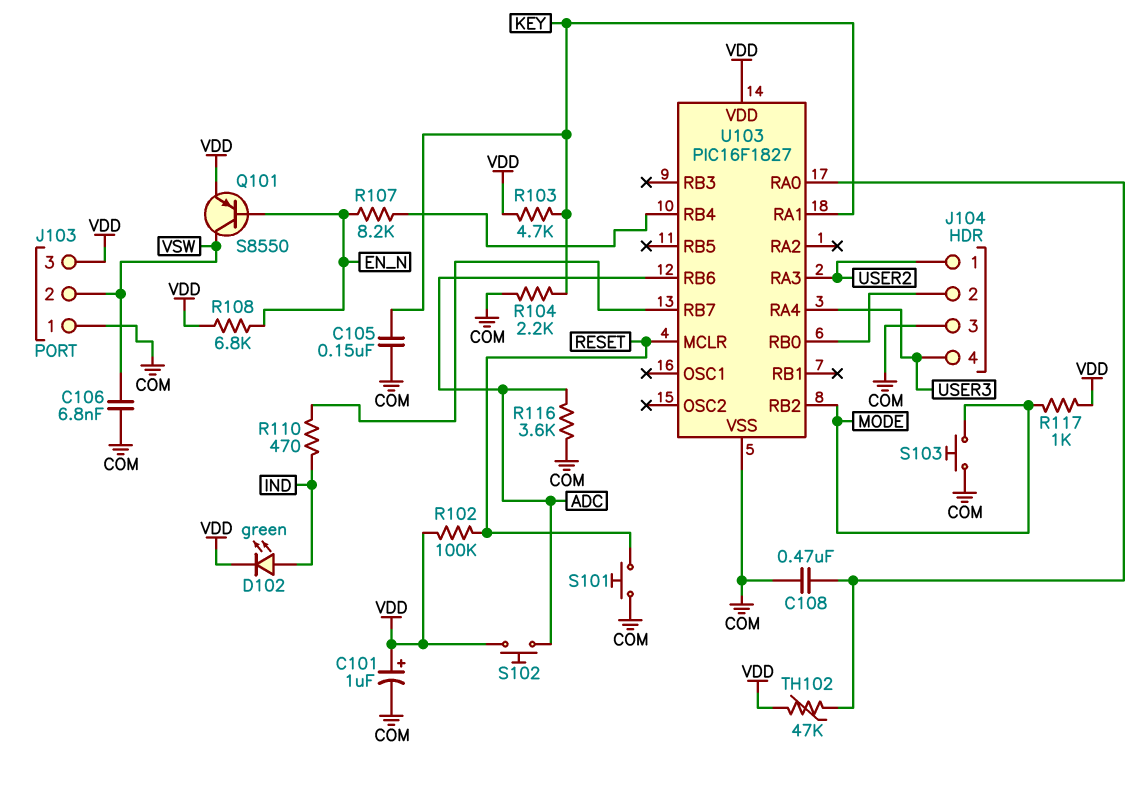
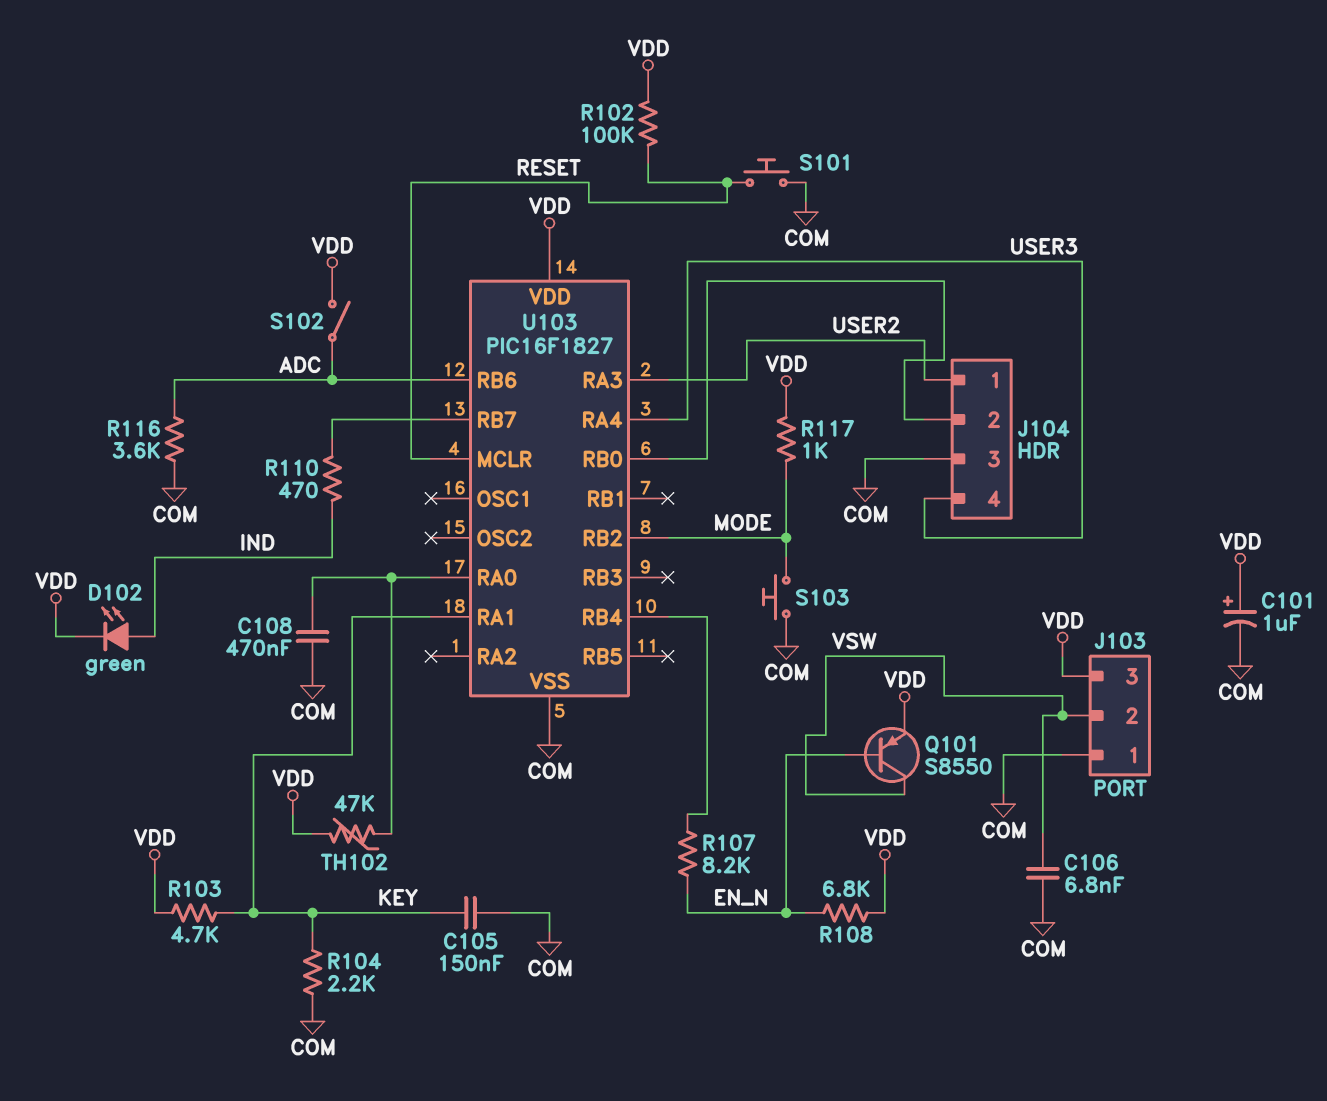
S102: button (ADC, VDD) -> switch (ADC, VDD)

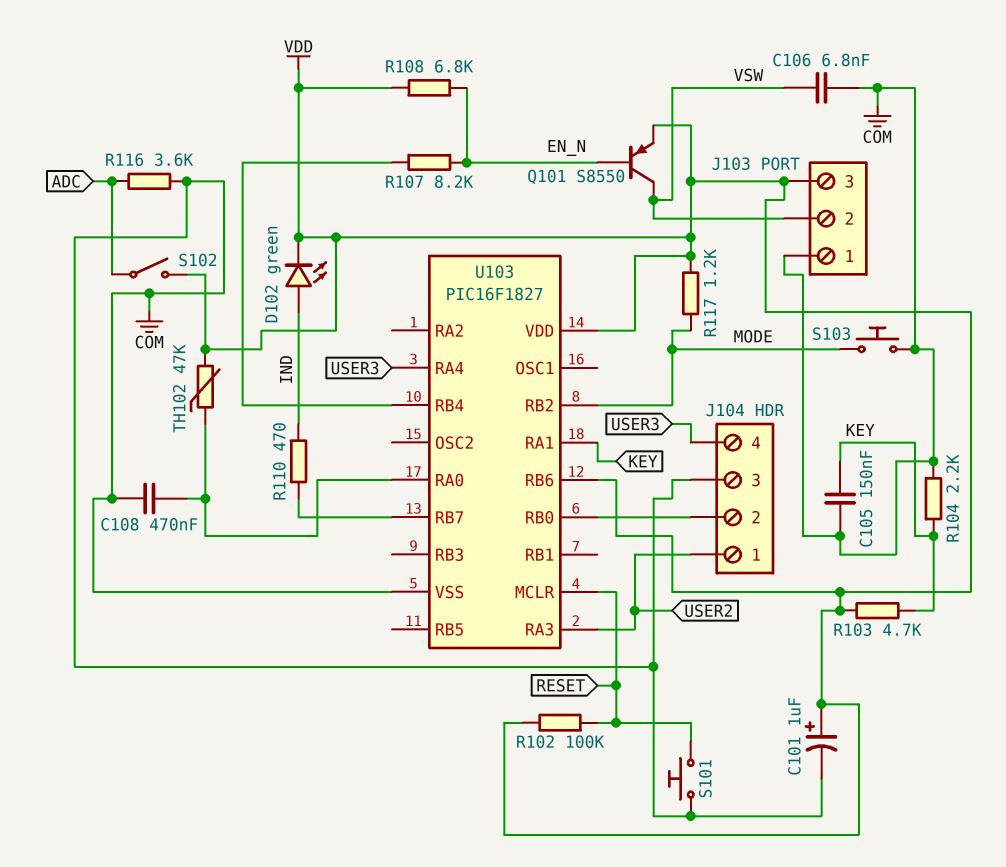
R117: 1k (MODE, VDD) -> 1.2k (MODE, VDD)
U103 pin RB6: ADC -> VDD

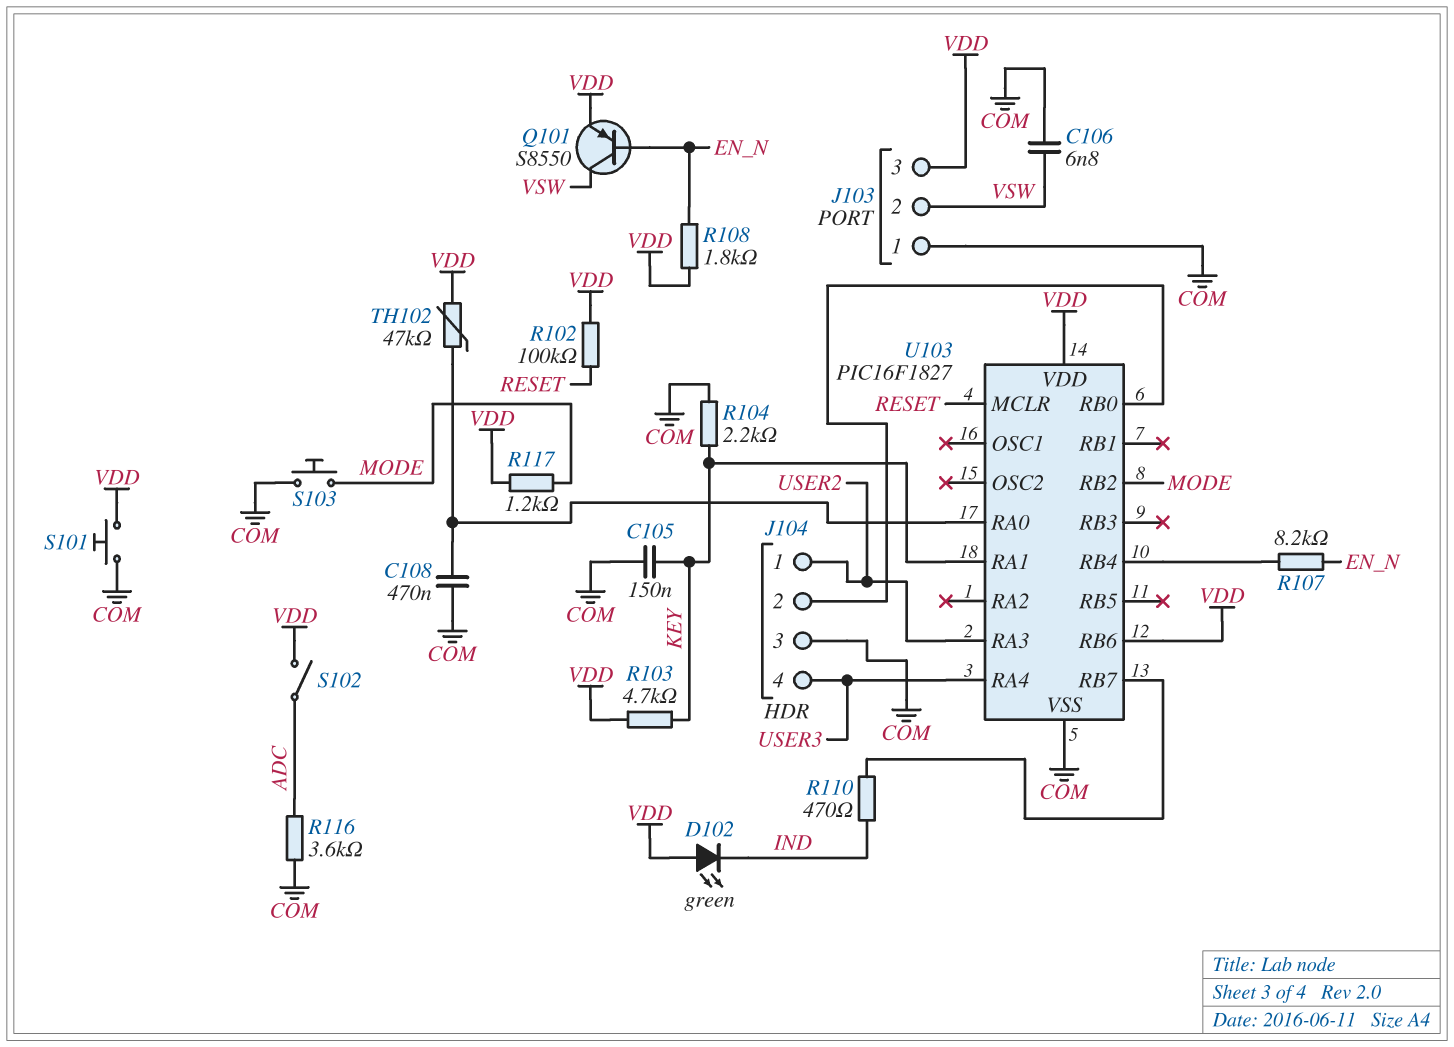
C101: 1uF (plus VDD, minus COM) -> none
D102: LED green (A IND, K VDD) -> LED green (A VDD, K IND)
R108: 6.8k (EN_N, VDD) -> 1.8k (EN_N, VDD)
S101: button (COM, RESET) -> button (COM, VDD)

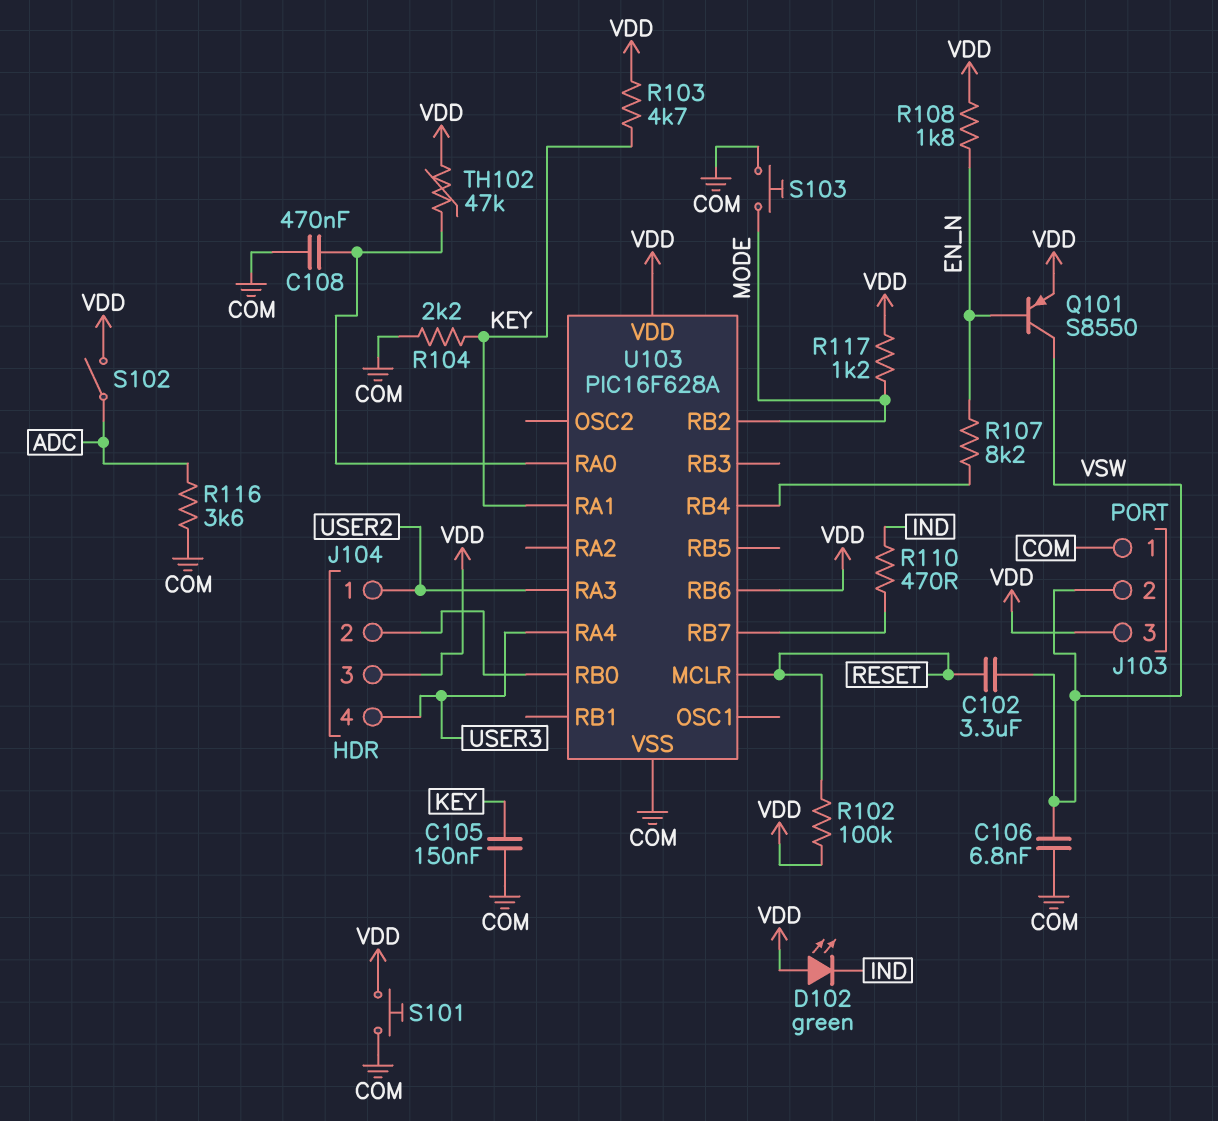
C102: none -> 3.3uF (RESET, VSW)
J104 pin 3: COM -> VDD
U103: PIC16F1827 -> PIC16F628A

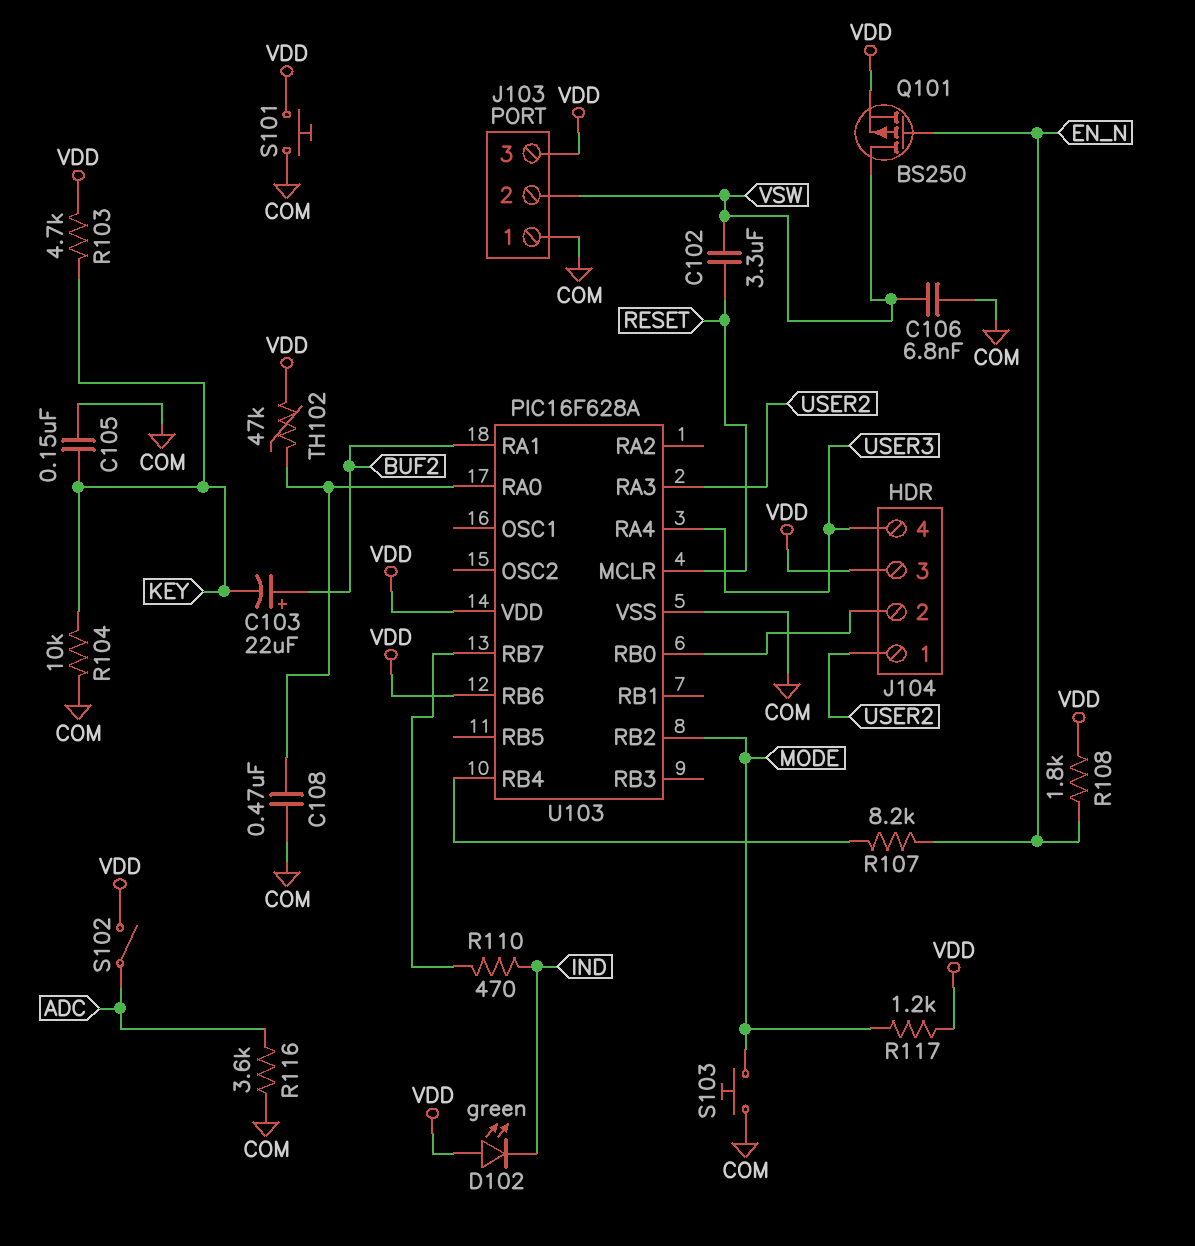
C103: none -> 22uF (plus BUF2, minus KEY)
Q101: PNP S8550 (B EN_N, C VSW, E VDD) -> PMOS BS250 (G EN_N, D VSW, S VDD)
R102: 100k (RESET, VDD) -> none
R104: 2.2k (COM, KEY) -> 10k (COM, KEY)
U103 pin RA1: KEY -> BUF2

